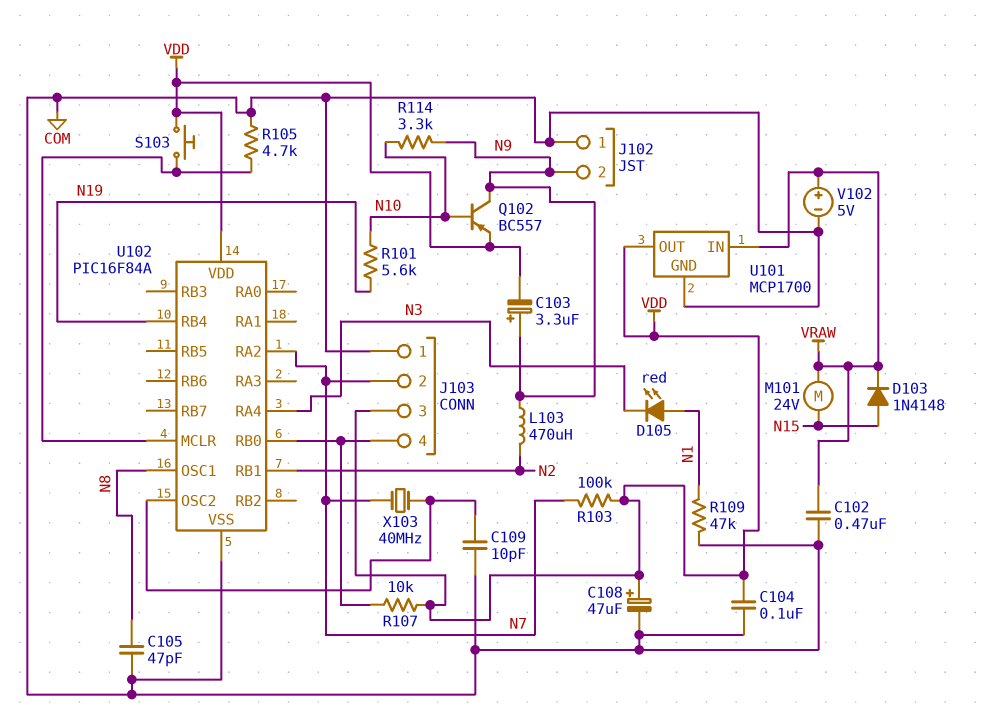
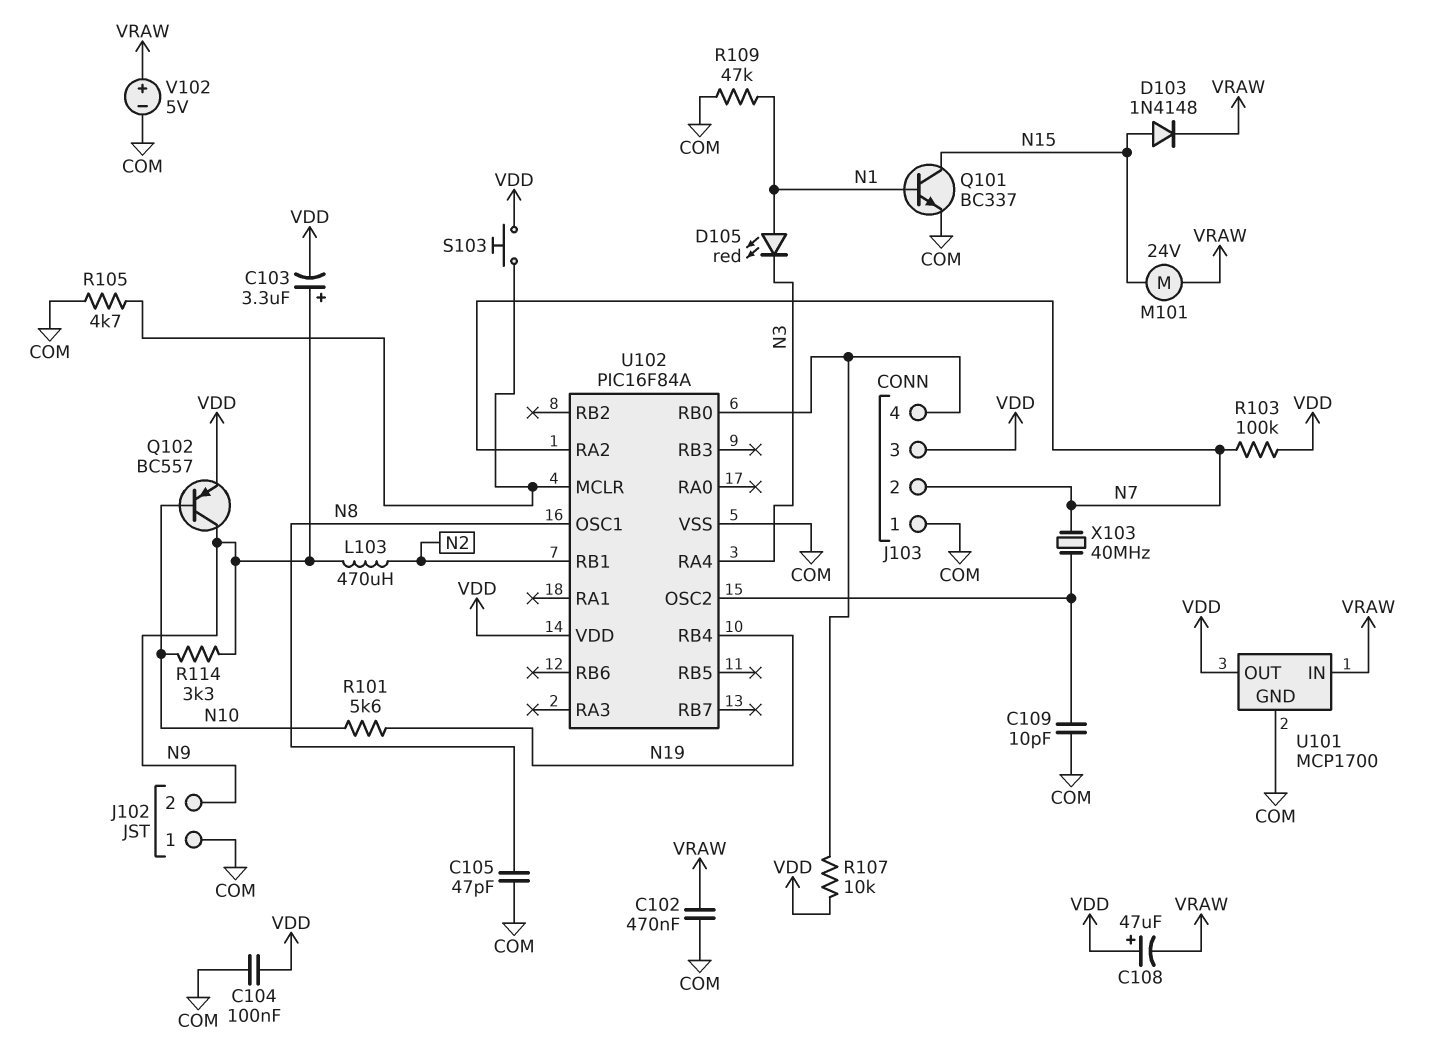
C108: 47uF (plus VDD, minus COM) -> 47uF (plus VDD, minus VRAW)
Q101: none -> NPN BC337 (B N1, C N15, E COM)

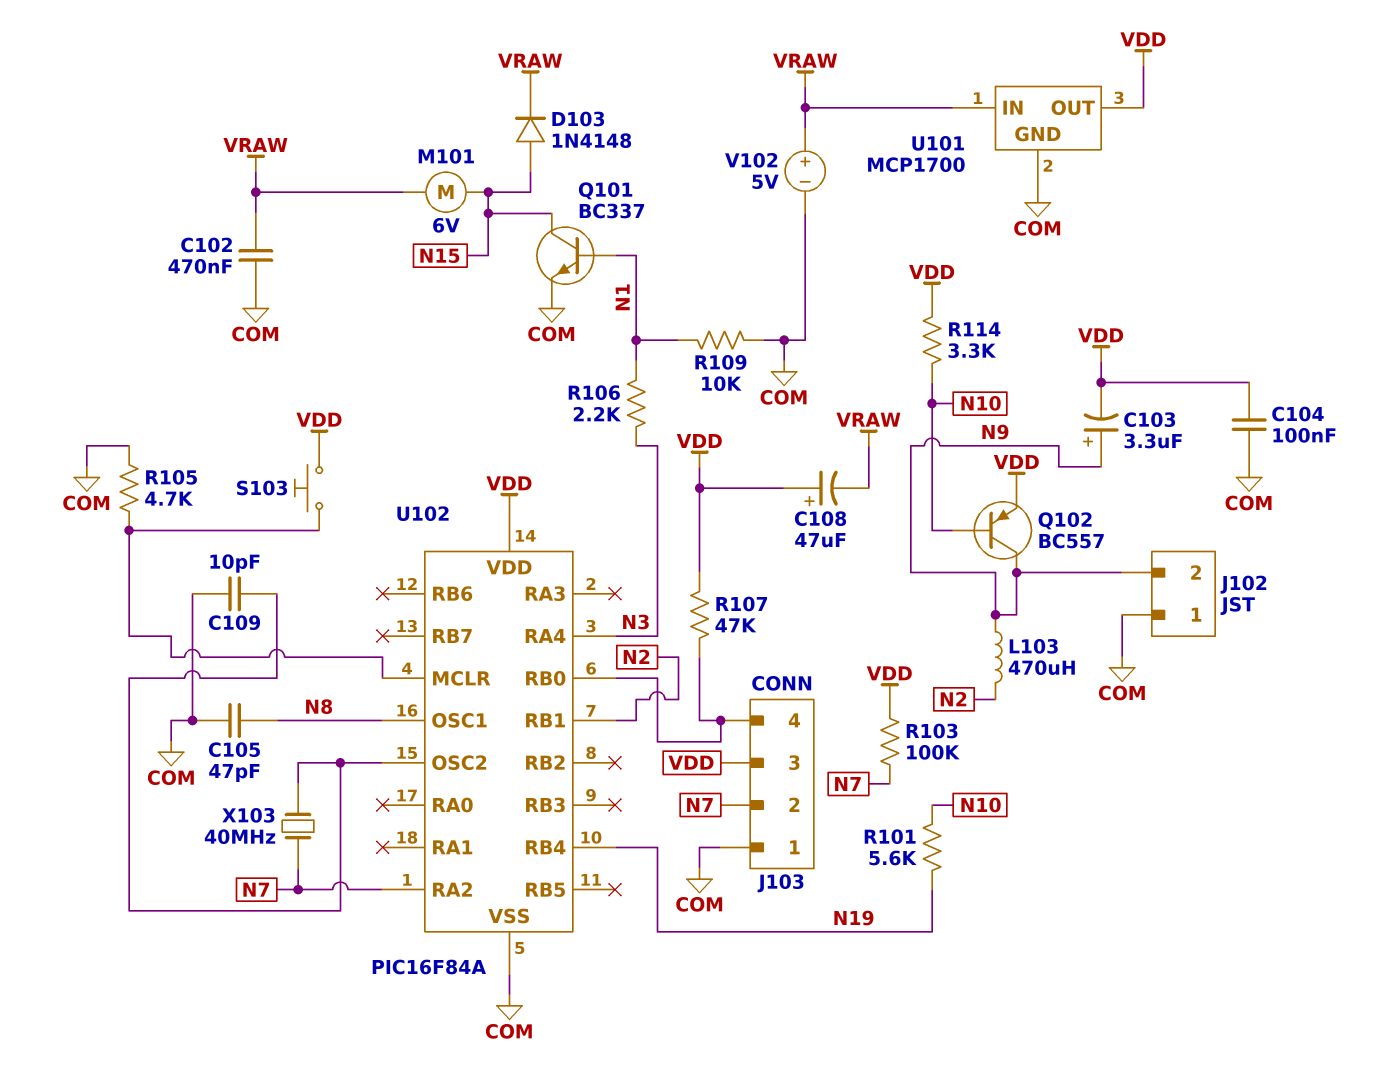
D105: LED red (A N1, K N3) -> none
M101: motor 24V (N15, VRAW) -> motor 6V (N15, VRAW)
R106: none -> 2.2k (N1, N3)
R107: 10k (J103/4, VDD) -> 47k (J103/4, VDD)
R109: 47k (COM, N1) -> 10k (COM, N1)
R114: 3.3k (N9, N10) -> 3.3k (N10, VDD)

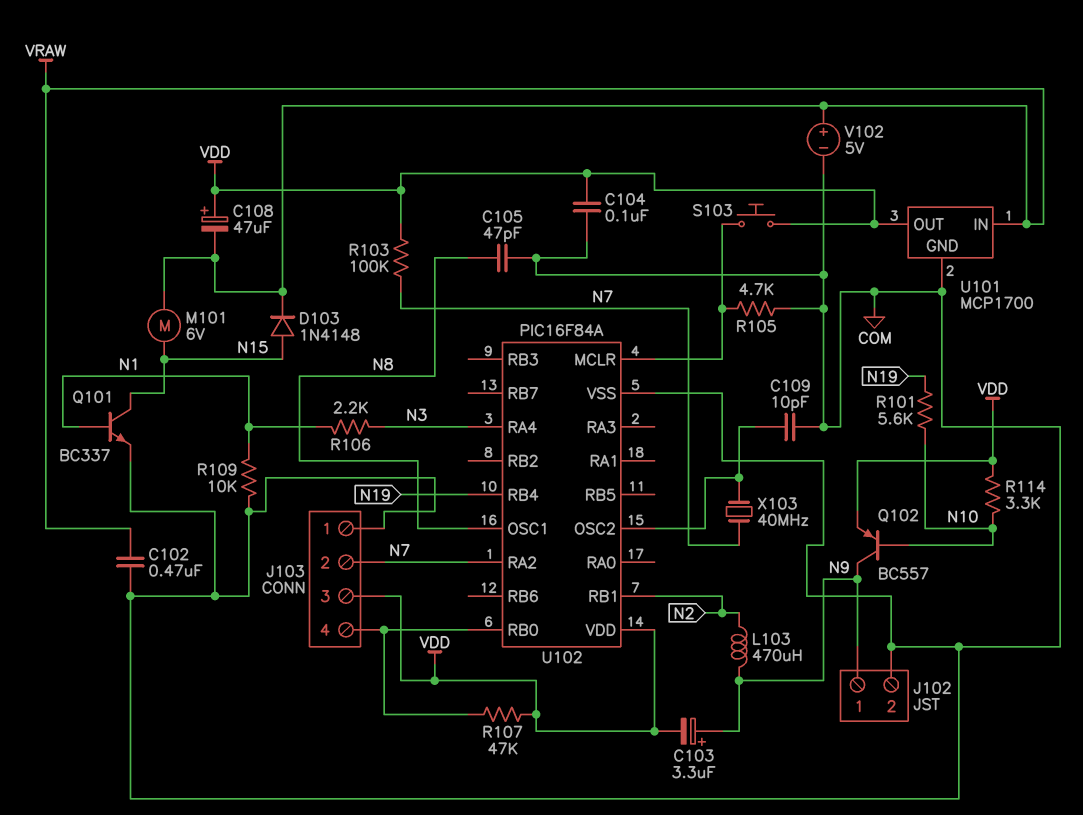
J102 pin 1: COM -> N9
J102 pin 2: N9 -> COM

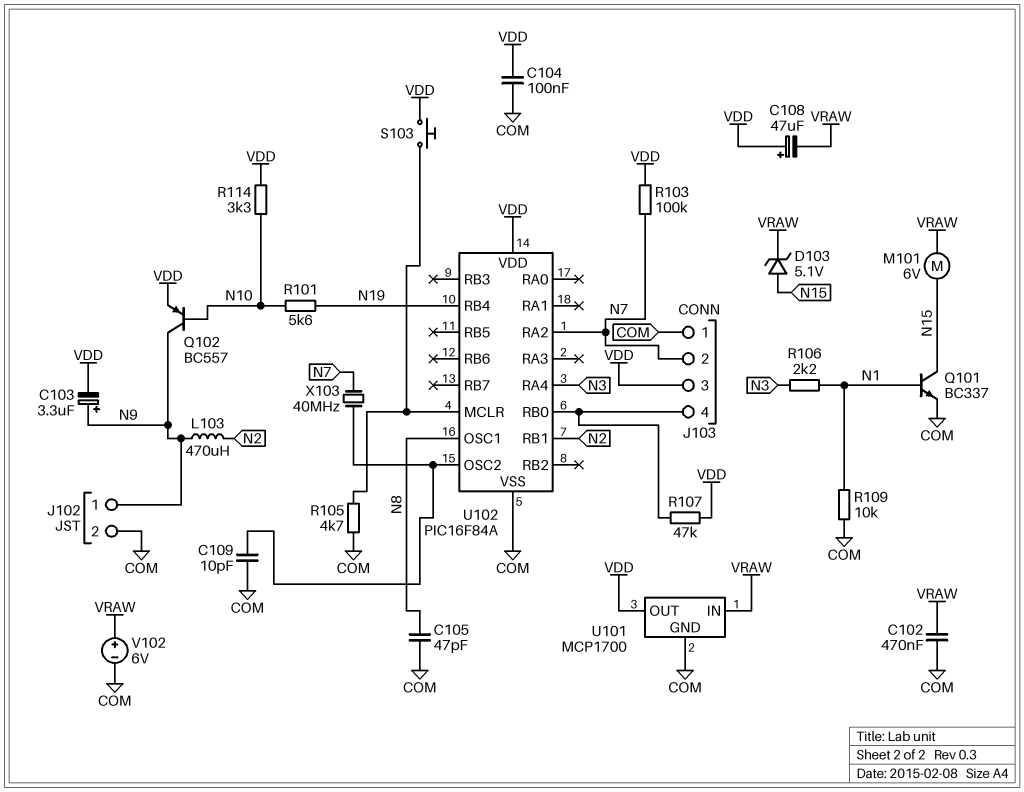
D103: diode 1N4148 (A N15, K VRAW) -> zener 5.1V (A N15, K VRAW)
V102: 5V (plus VRAW, minus COM) -> 6V (plus VRAW, minus COM)

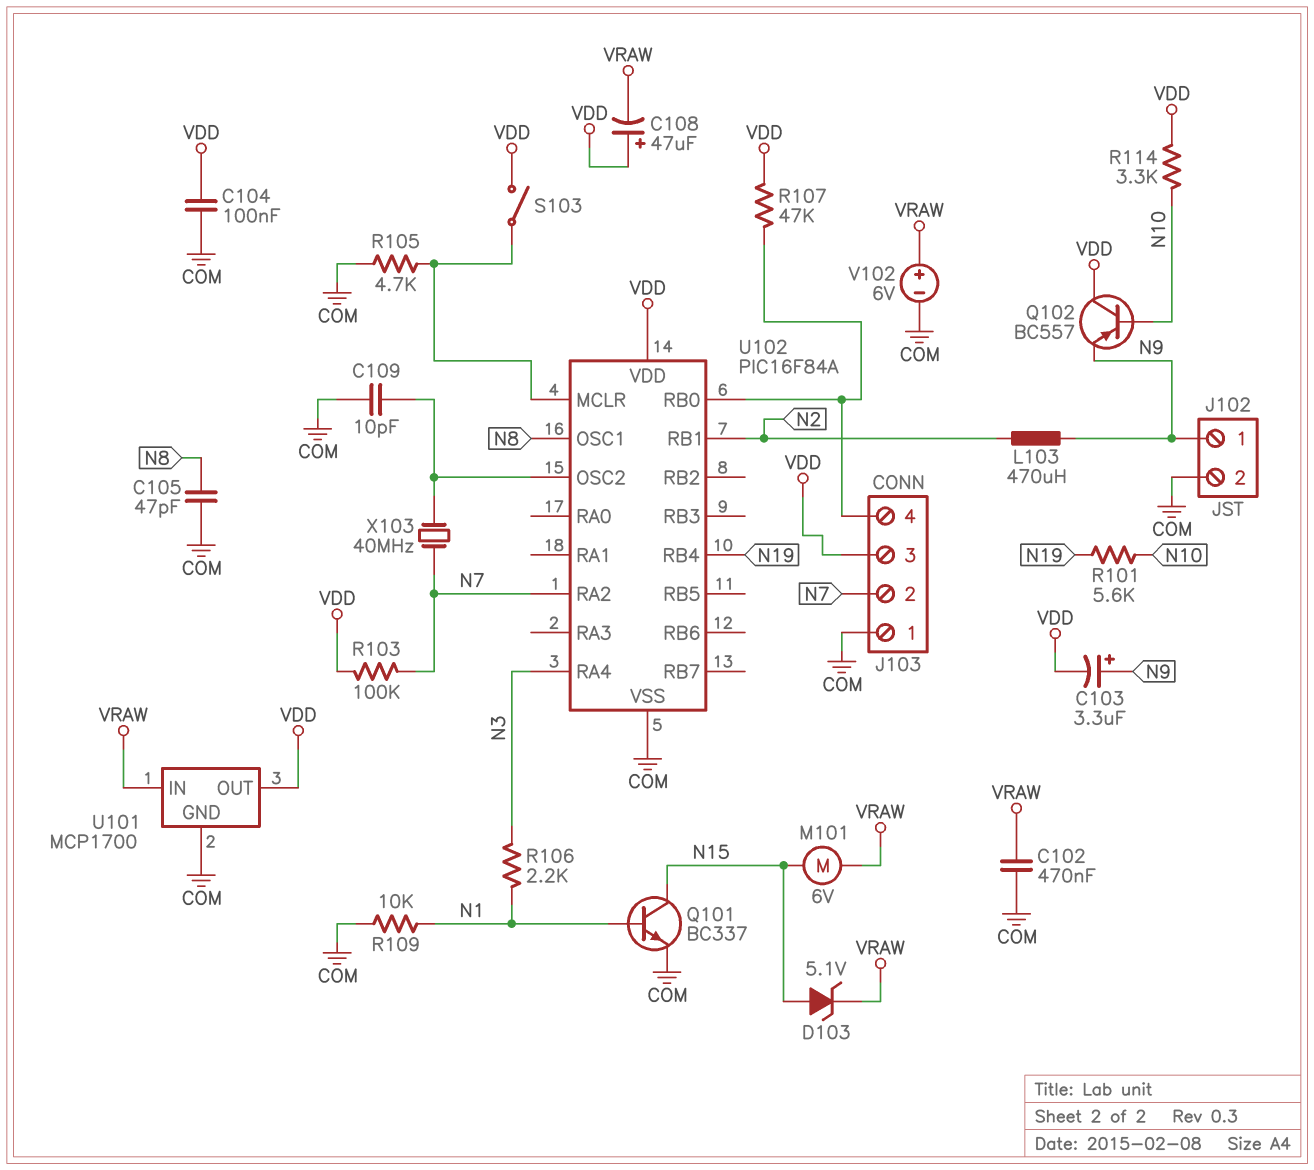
Q102: PNP BC557 (B N10, C N9, E VDD) -> PNP BC557 (B N10, C VDD, E N9)
S103: button (U102/MCLR, VDD) -> switch (U102/MCLR, VDD)

